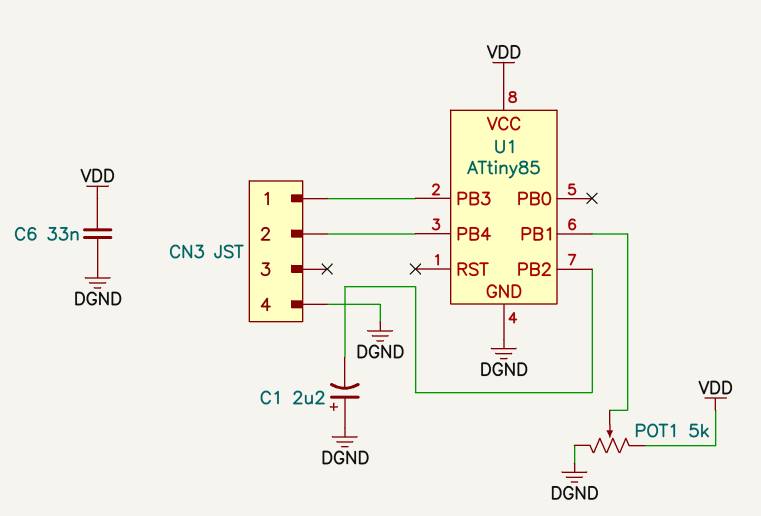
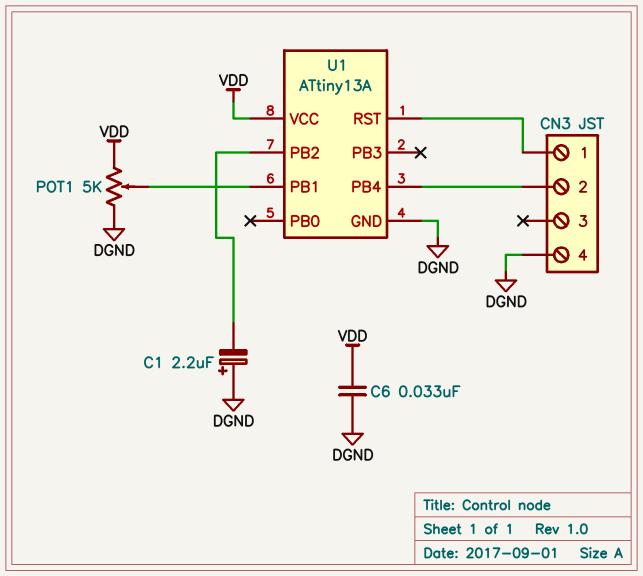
U1: ATtiny85 -> ATtiny13A
U1 pin PB3: CN3/1 -> none
U1 pin RST: none -> CN3/1

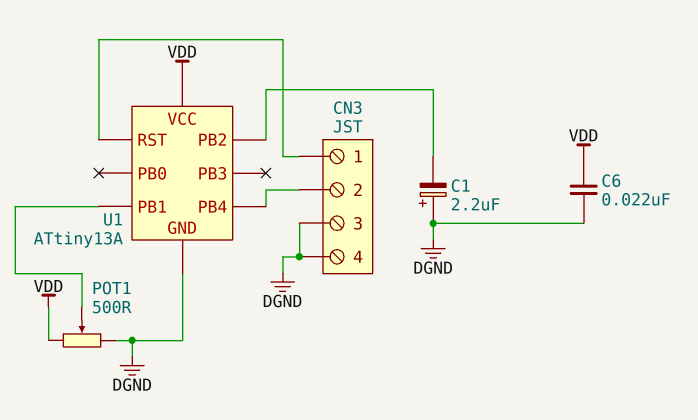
C6: 33nF (DGND, VDD) -> 22nF (DGND, VDD)
CN3 pin 3: none -> DGND
POT1: 5k (DGND, VDD, wiper U1/PB1) -> 500 (DGND, VDD, wiper U1/PB1)

